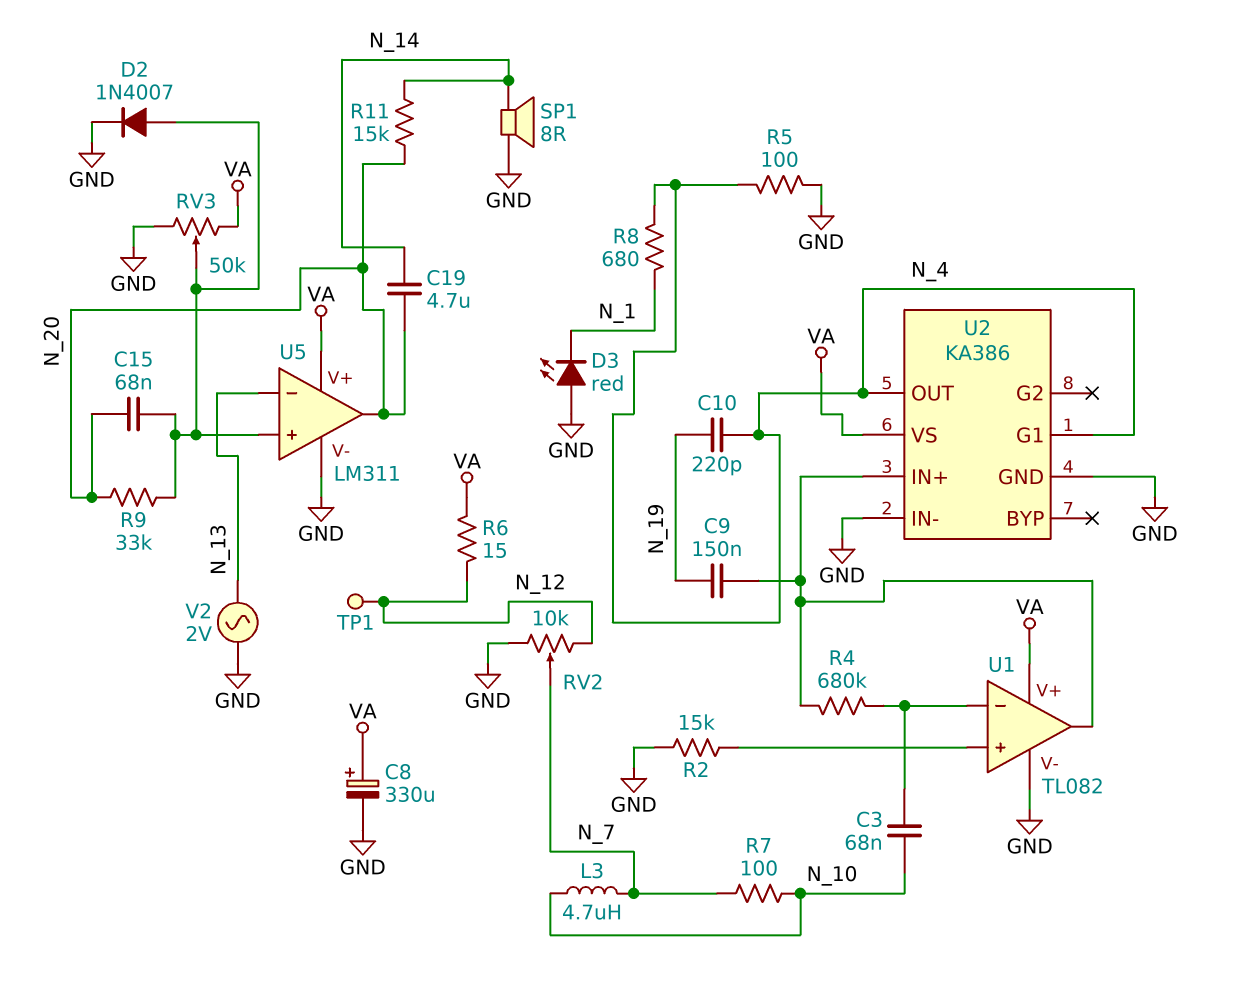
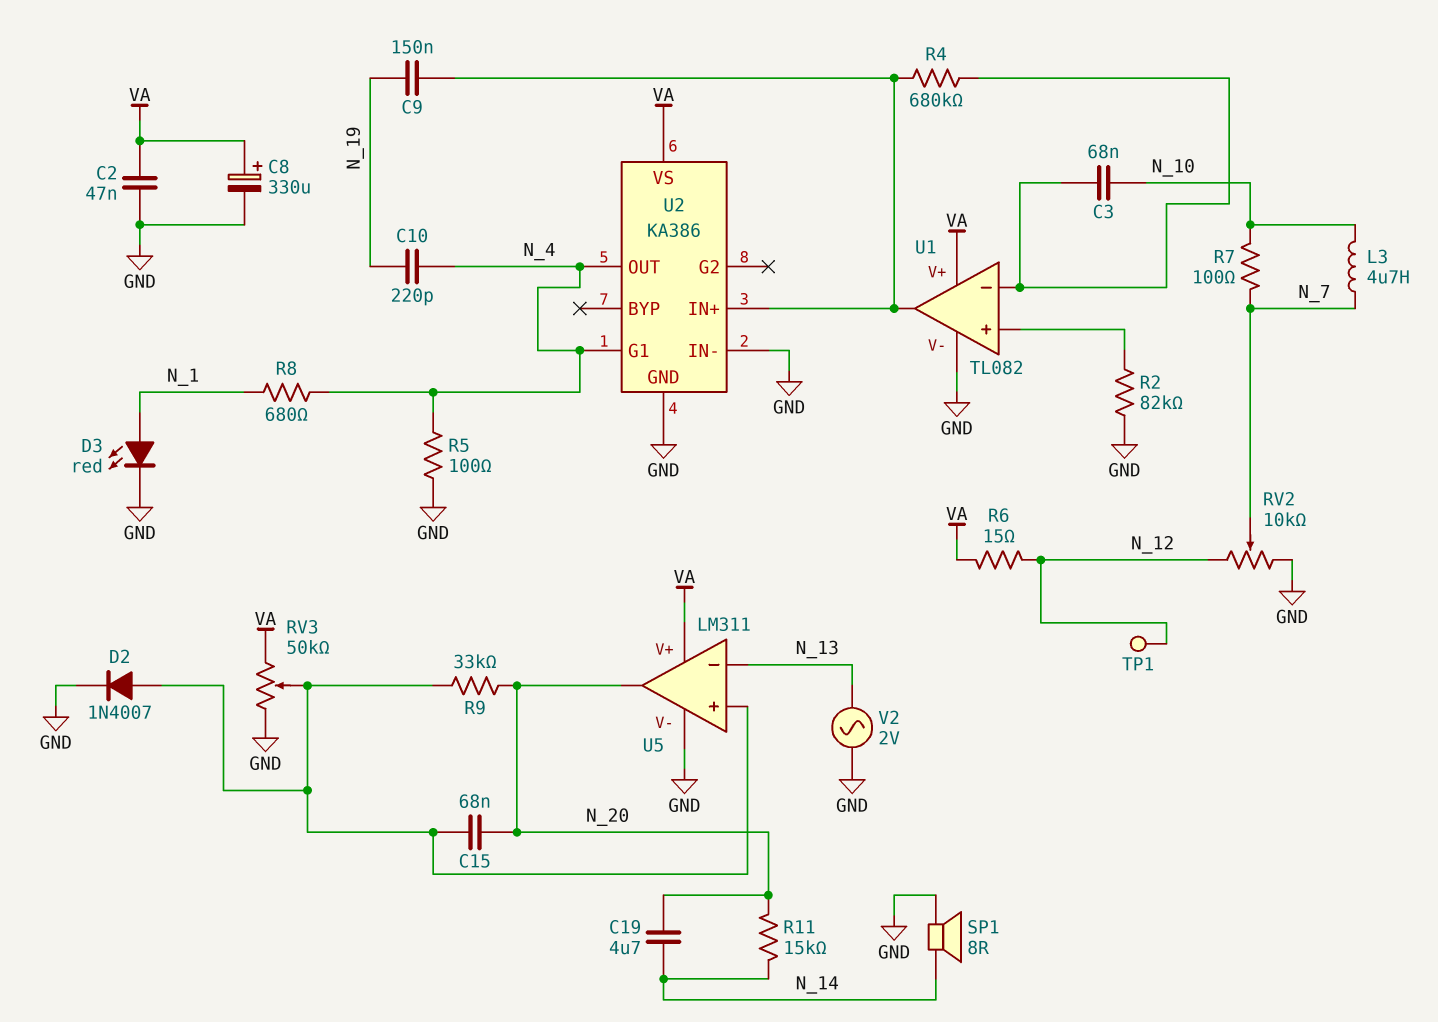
C2: none -> 47nF (GND, VA)
D3: LED red (A GND, K N_1) -> LED red (A N_1, K GND)
R2: 15k (GND, U1/in+) -> 82k (GND, U1/in+)

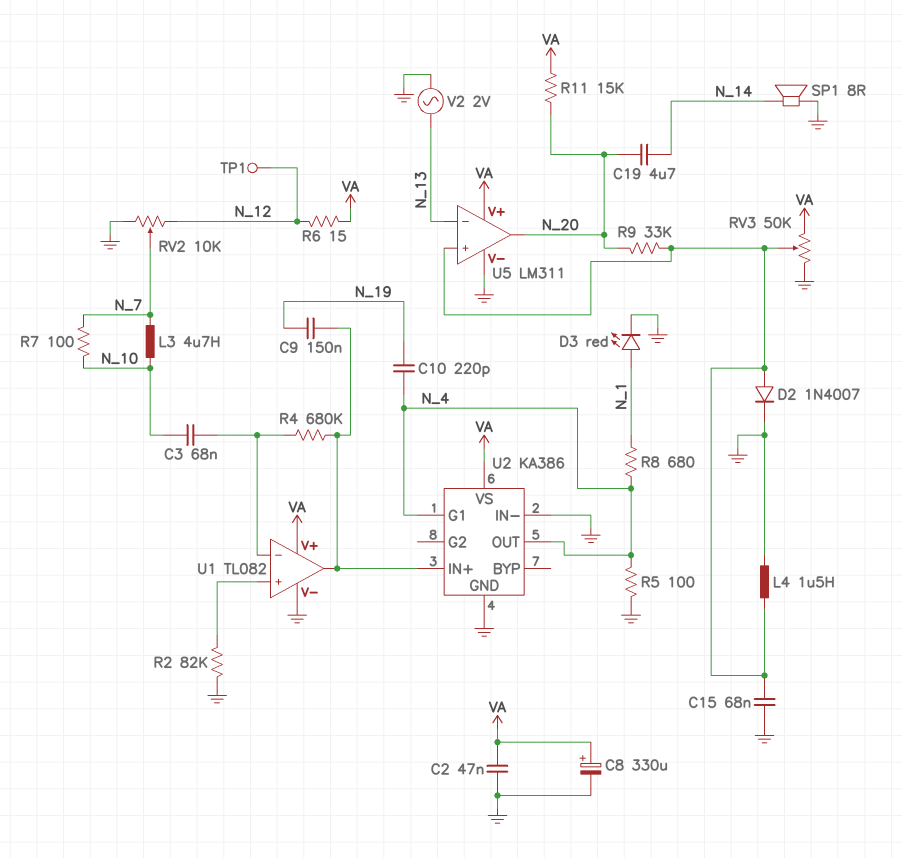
C15: 68nF (N_20, U5/in+) -> 68nF (GND, U5/in+)
L4: none -> 1.5uH (GND, U5/in+)
R11: 15k (N_14, N_20) -> 15k (N_20, VA)

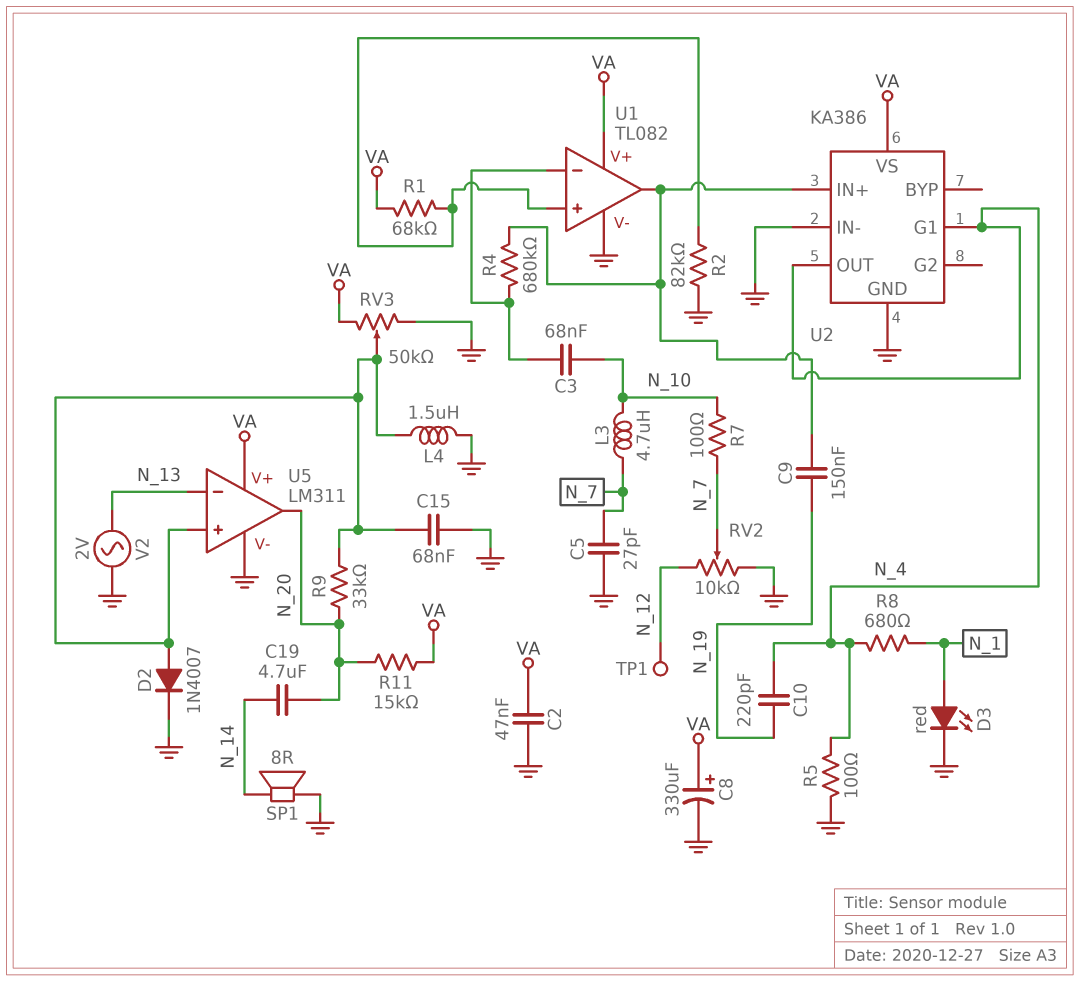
C5: none -> 27pF (GND, N_7)
R1: none -> 68k (U1/in+, VA)
R6: 15 (N_12, VA) -> none

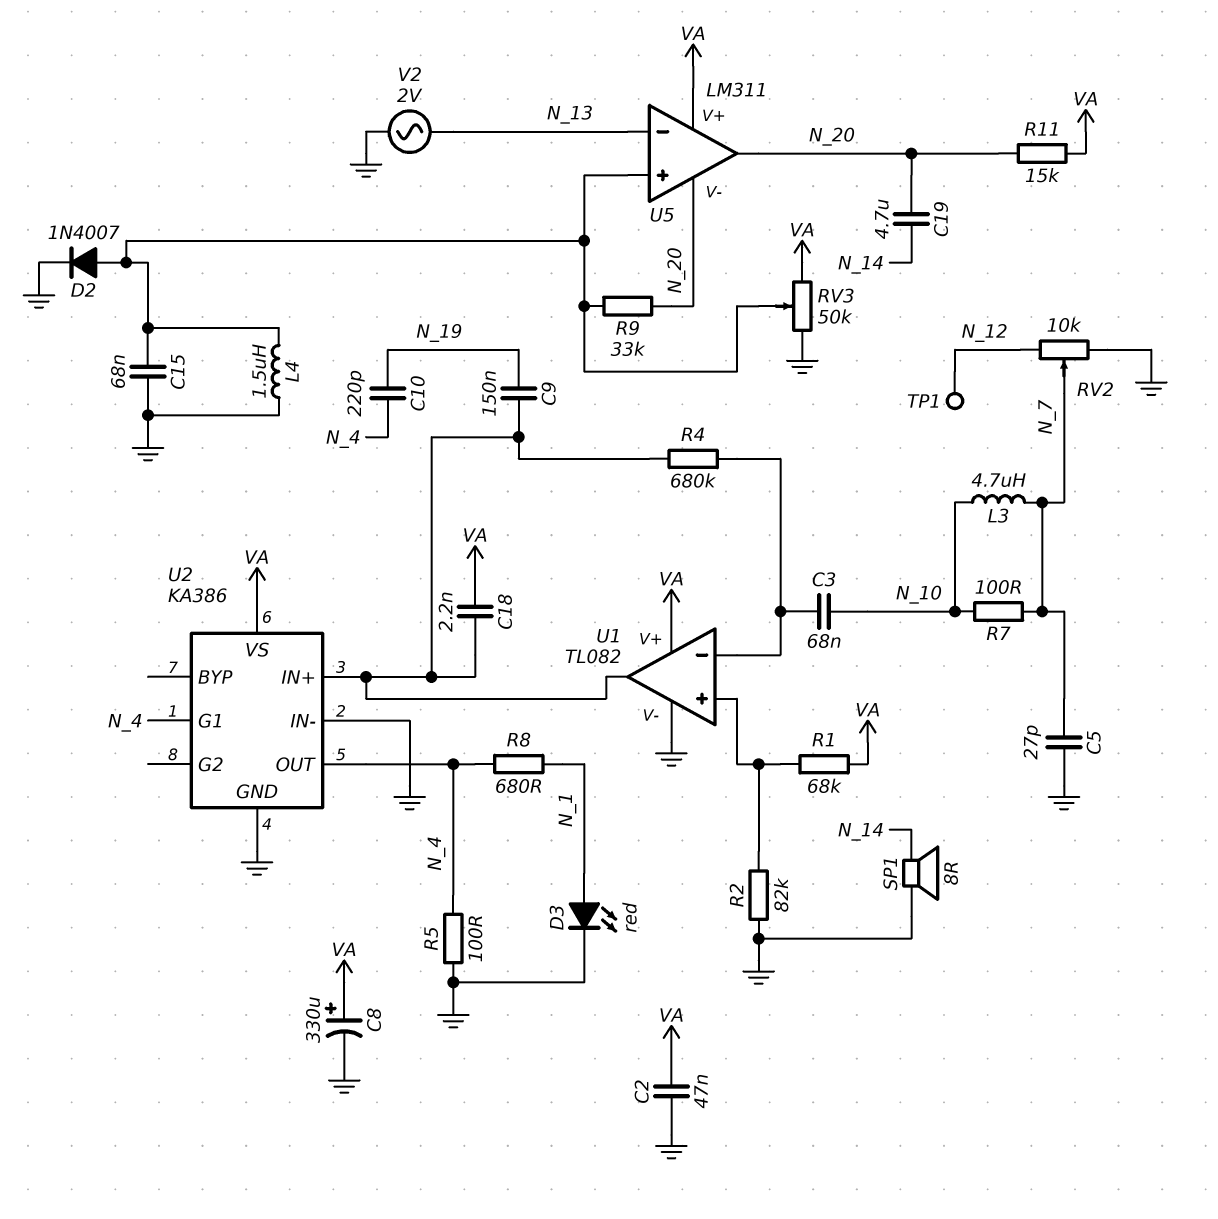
C18: none -> 2.2nF (U1/out, VA)
U5 pin V-: GND -> N_20

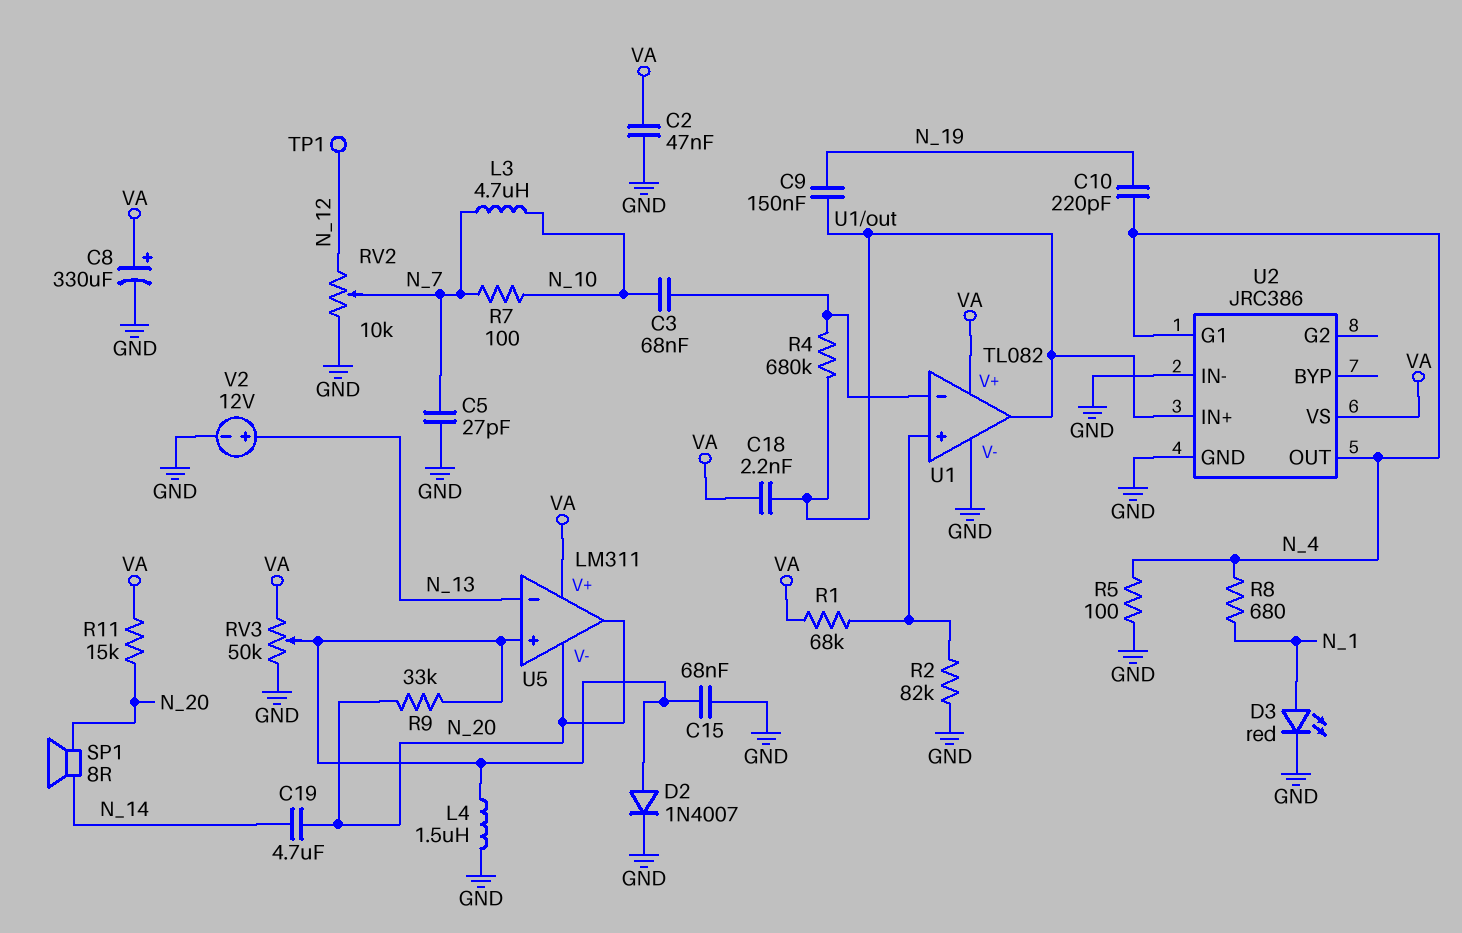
SP1: speaker 8R (GND, N_14) -> speaker 8R (N_14, N_20)
U2: KA386 -> JRC386
V2: AC 2V (GND, N_13) -> 12V (plus N_13, minus GND)

